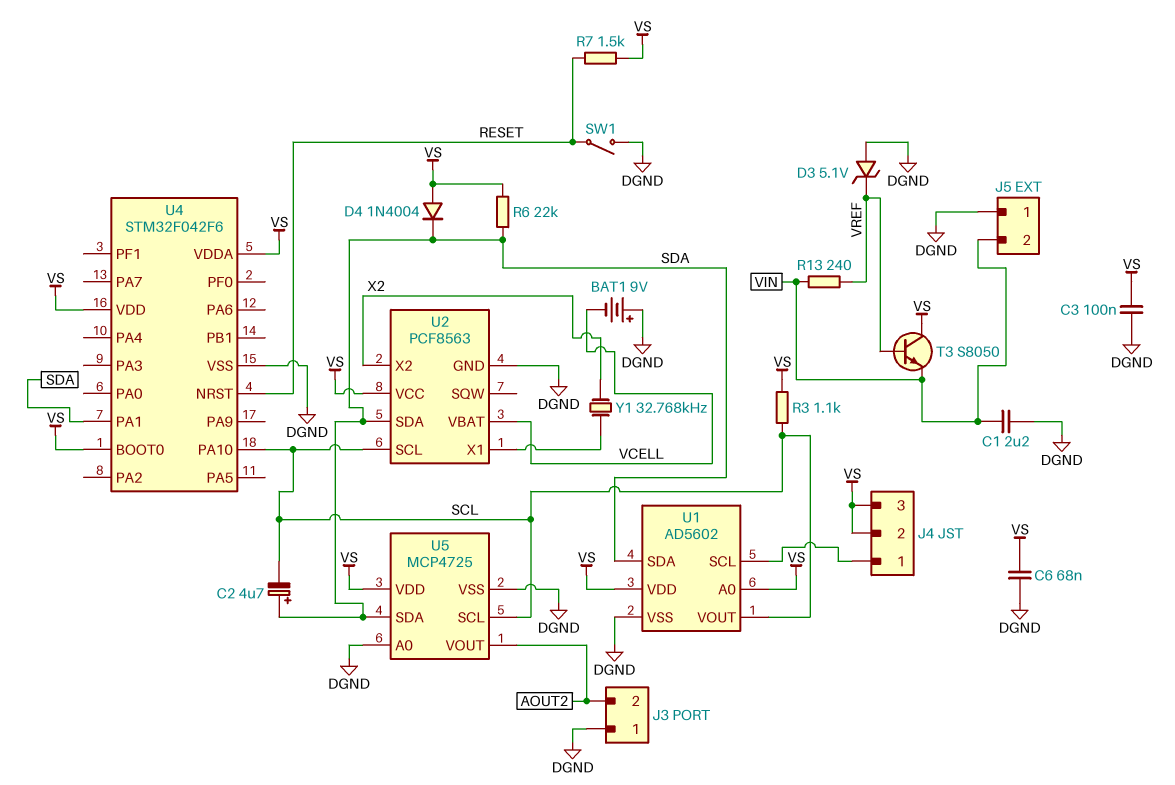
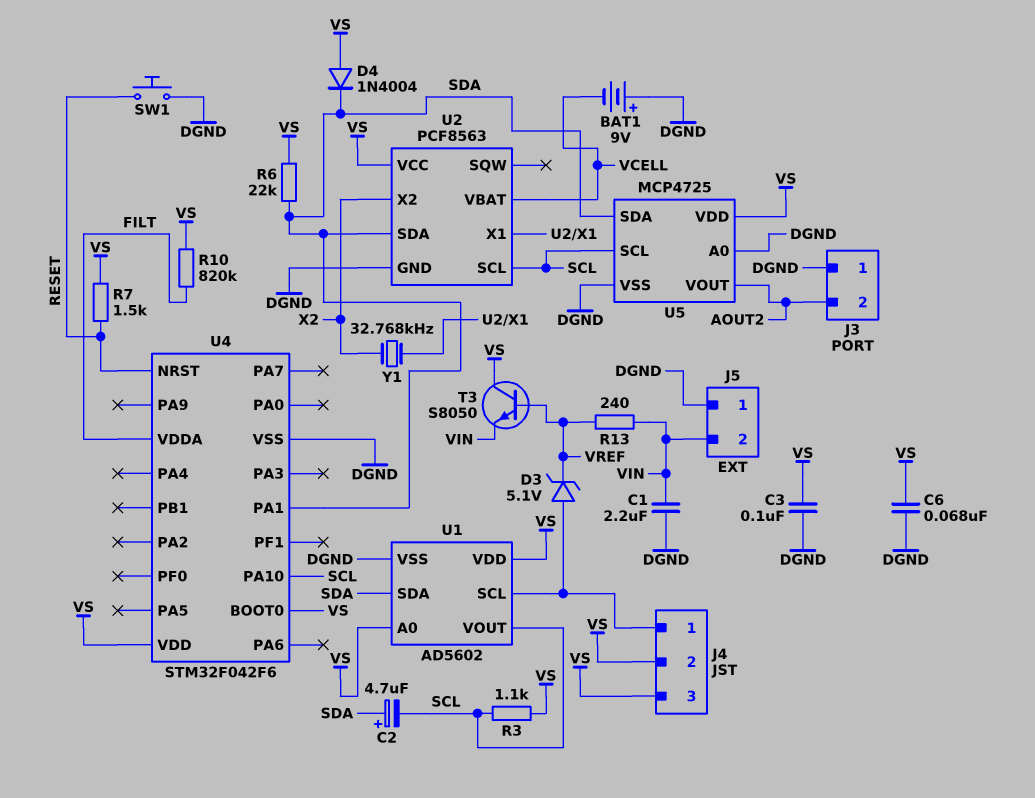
D3: zener 5.1V (A DGND, K VREF) -> zener 5.1V (A J4/1, K VREF)
R10: none -> 820k (FILT, VS)
SW1: switch (DGND, RESET) -> button (DGND, RESET)
U4 pin VDDA: VS -> FILT

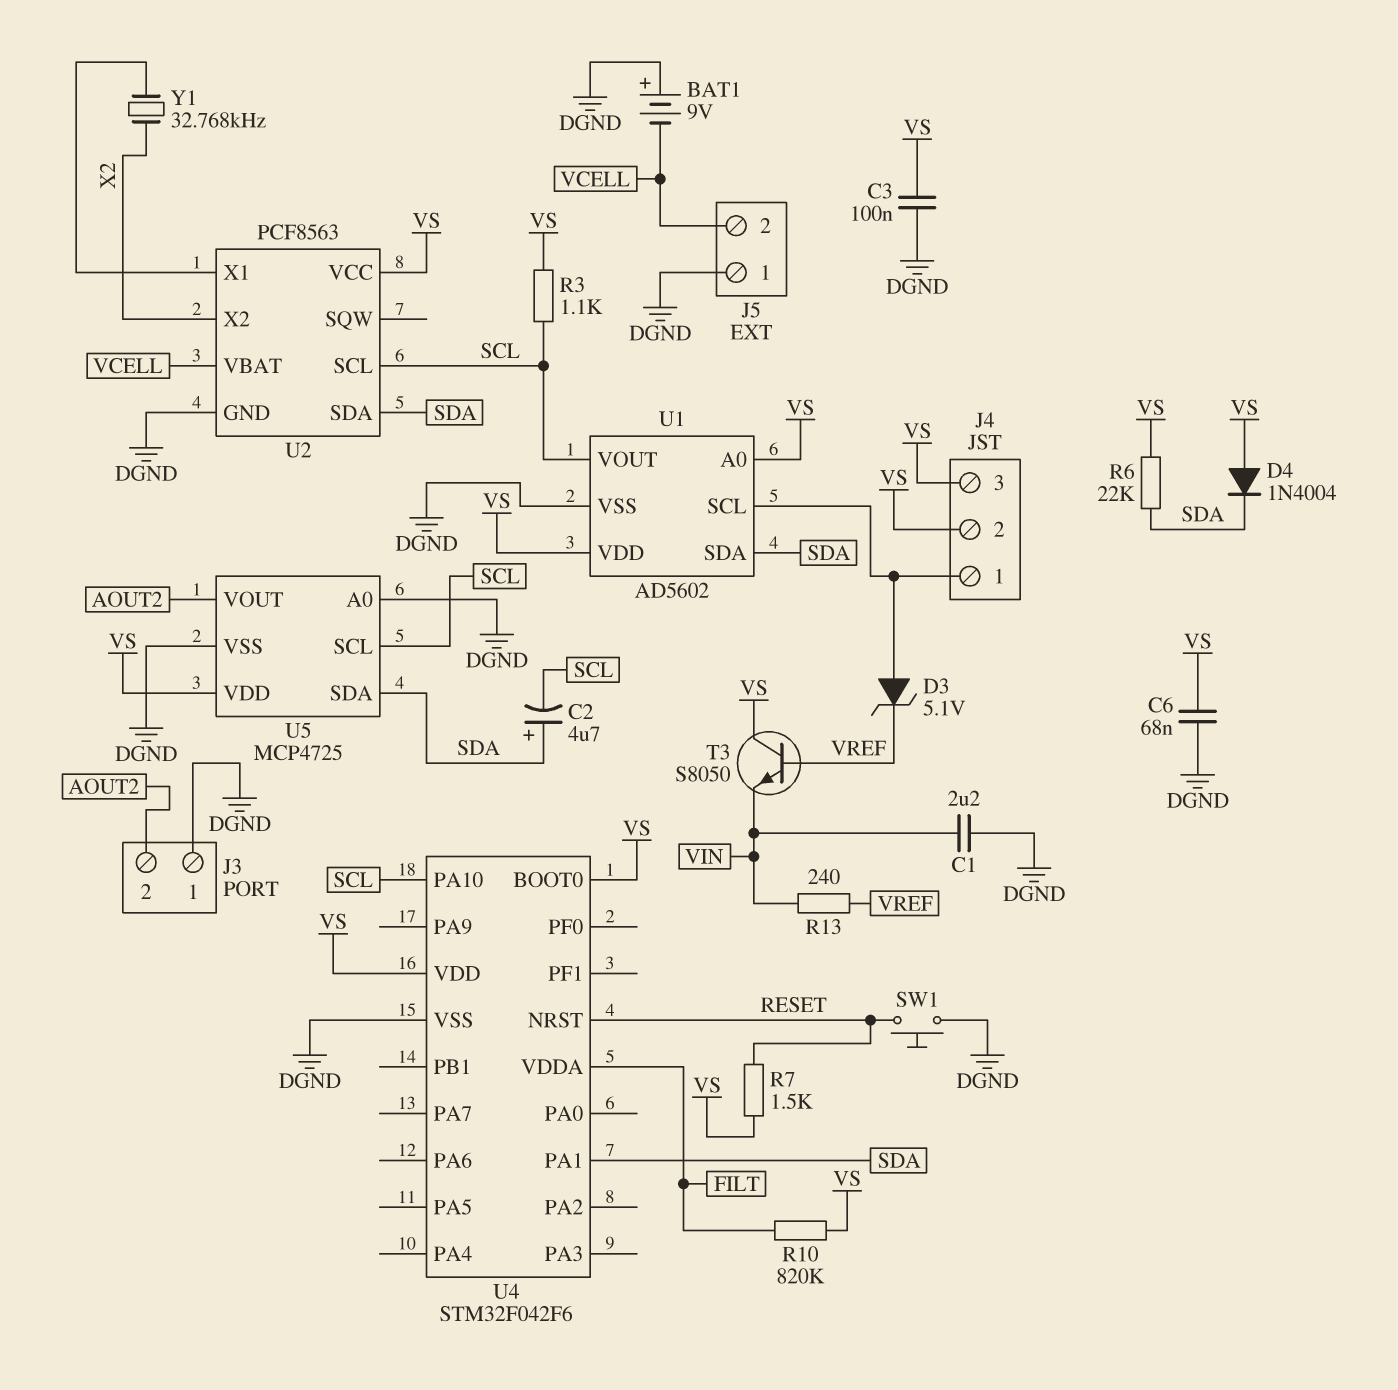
J5 pin 2: VIN -> VCELL

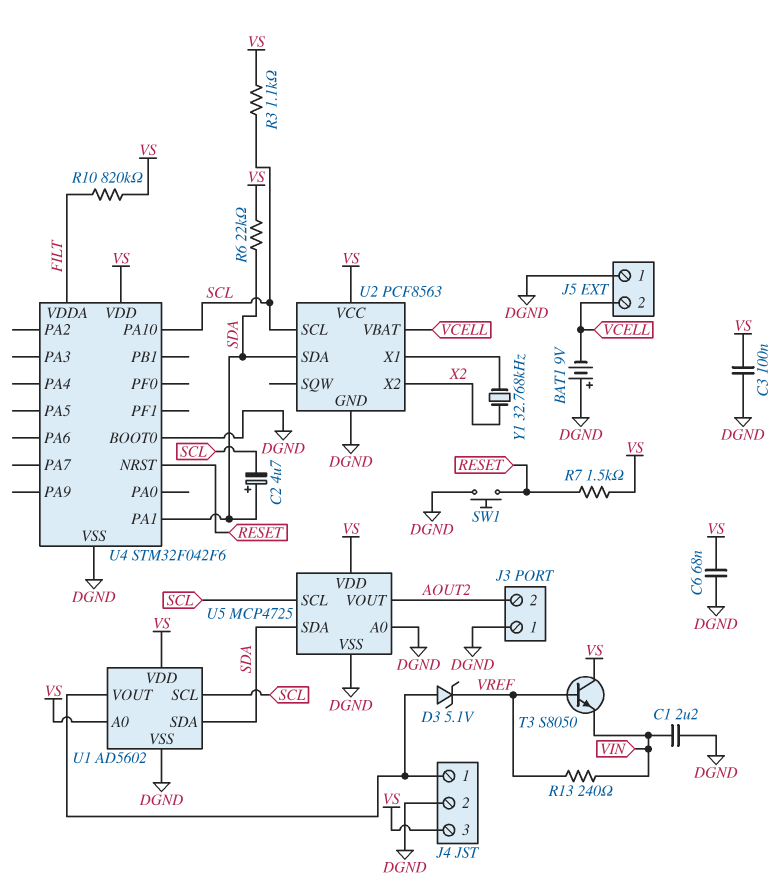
D4: diode 1N4004 (A VS, K SDA) -> none
J4 pin 2: VS -> DGND
U1 pin SCL: J4/1 -> SCL
U1 pin VOUT: SCL -> J4/1
U4 pin BOOT0: VS -> DGND

